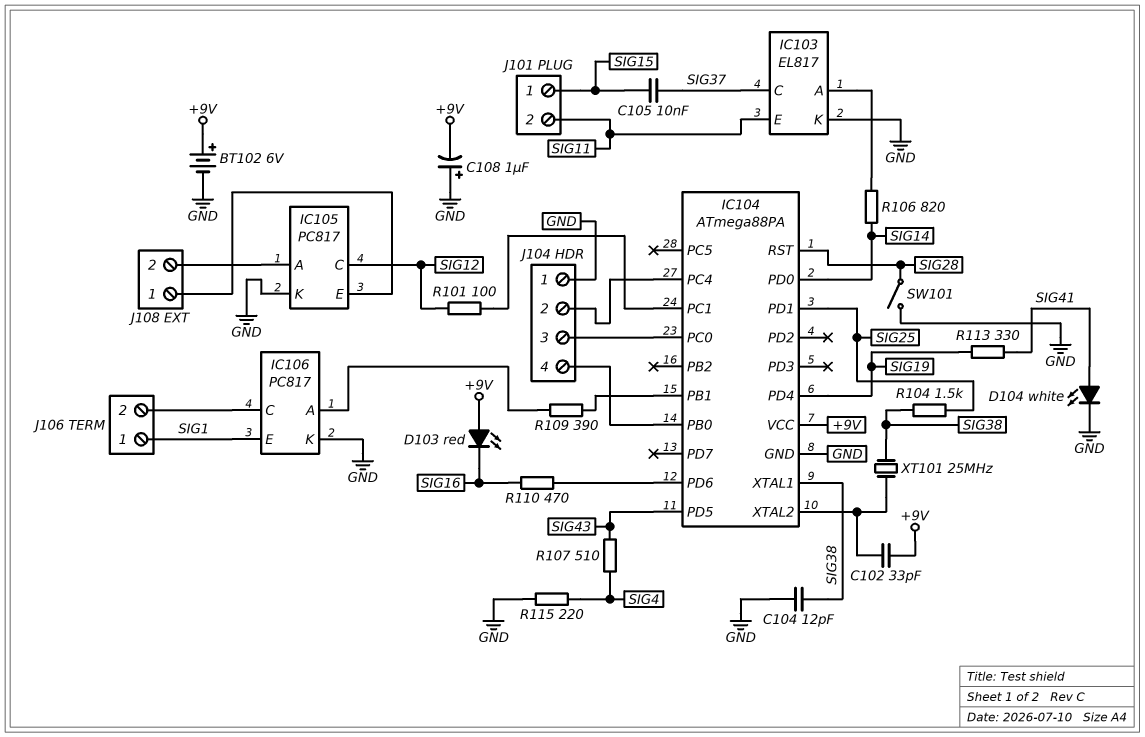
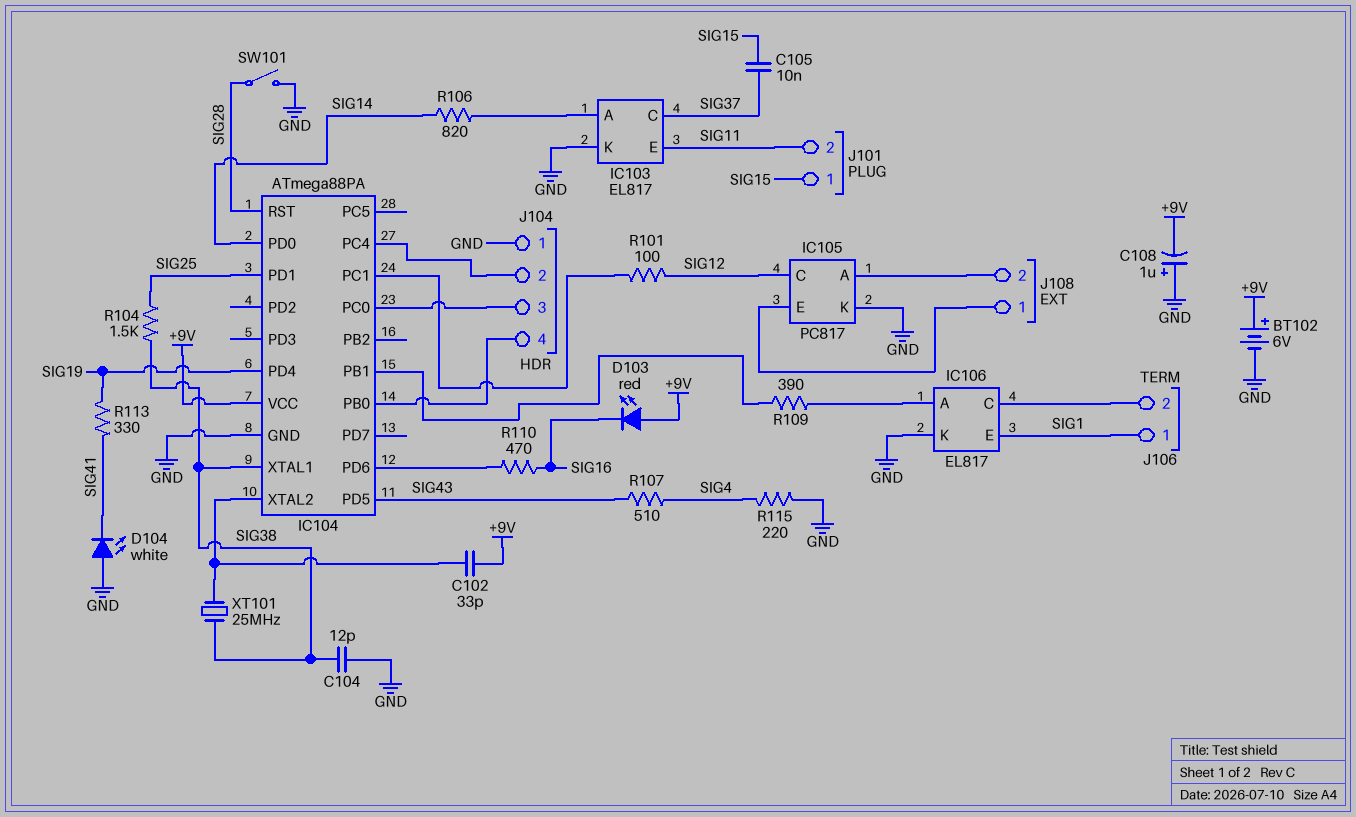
D104: LED white (A SIG41, K GND) -> LED white (A GND, K SIG41)
IC106: PC817 -> EL817

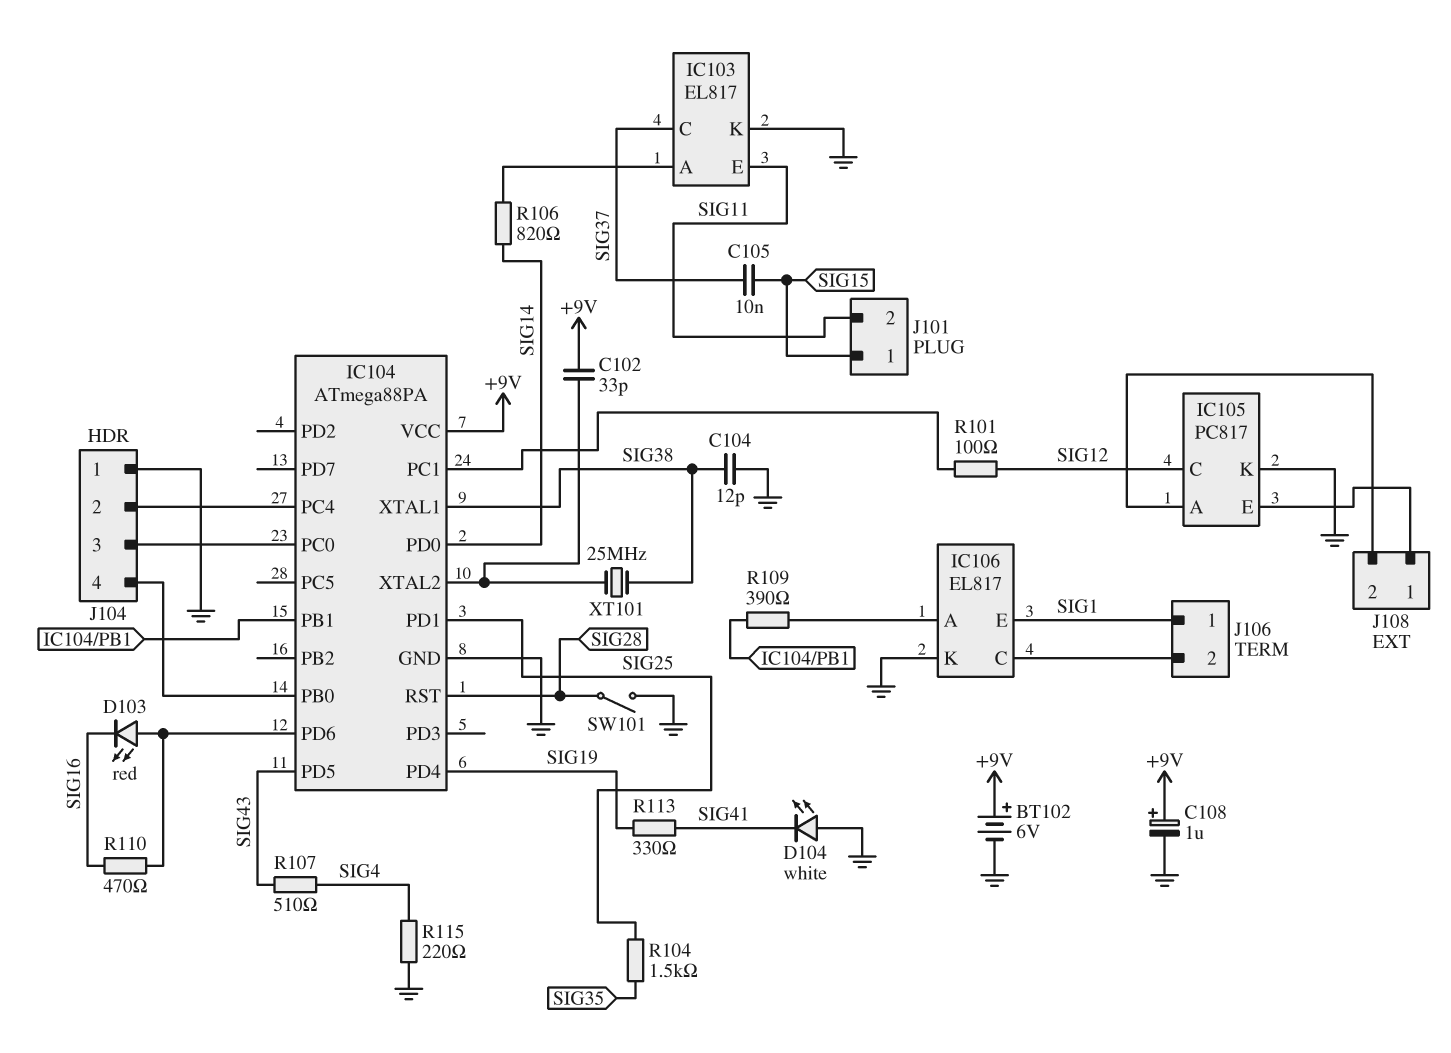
C108: 1uF (plus GND, minus +9V) -> 1uF (plus +9V, minus GND)
D103: LED red (A +9V, K SIG16) -> LED red (A IC104/PD6, K SIG16)
R104: 1.5k (SIG25, SIG38) -> 1.5k (SIG25, SIG35)

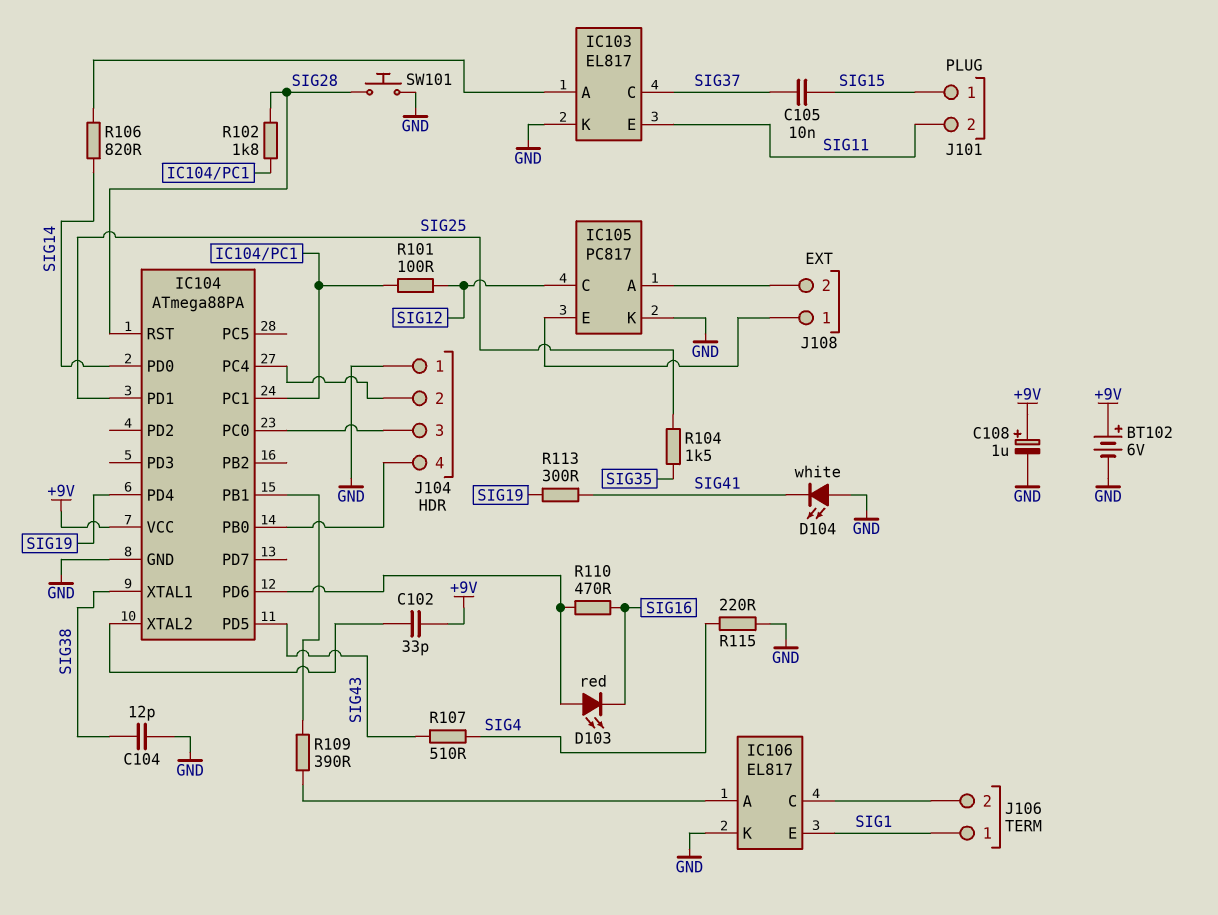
R102: none -> 1.8k (IC104/PC1, SIG28)
R113: 330 (SIG19, SIG41) -> 300 (SIG19, SIG41)
SW101: switch (GND, SIG28) -> button (GND, SIG28)
XT101: 25MHz (IC104/XTAL2, SIG38) -> none

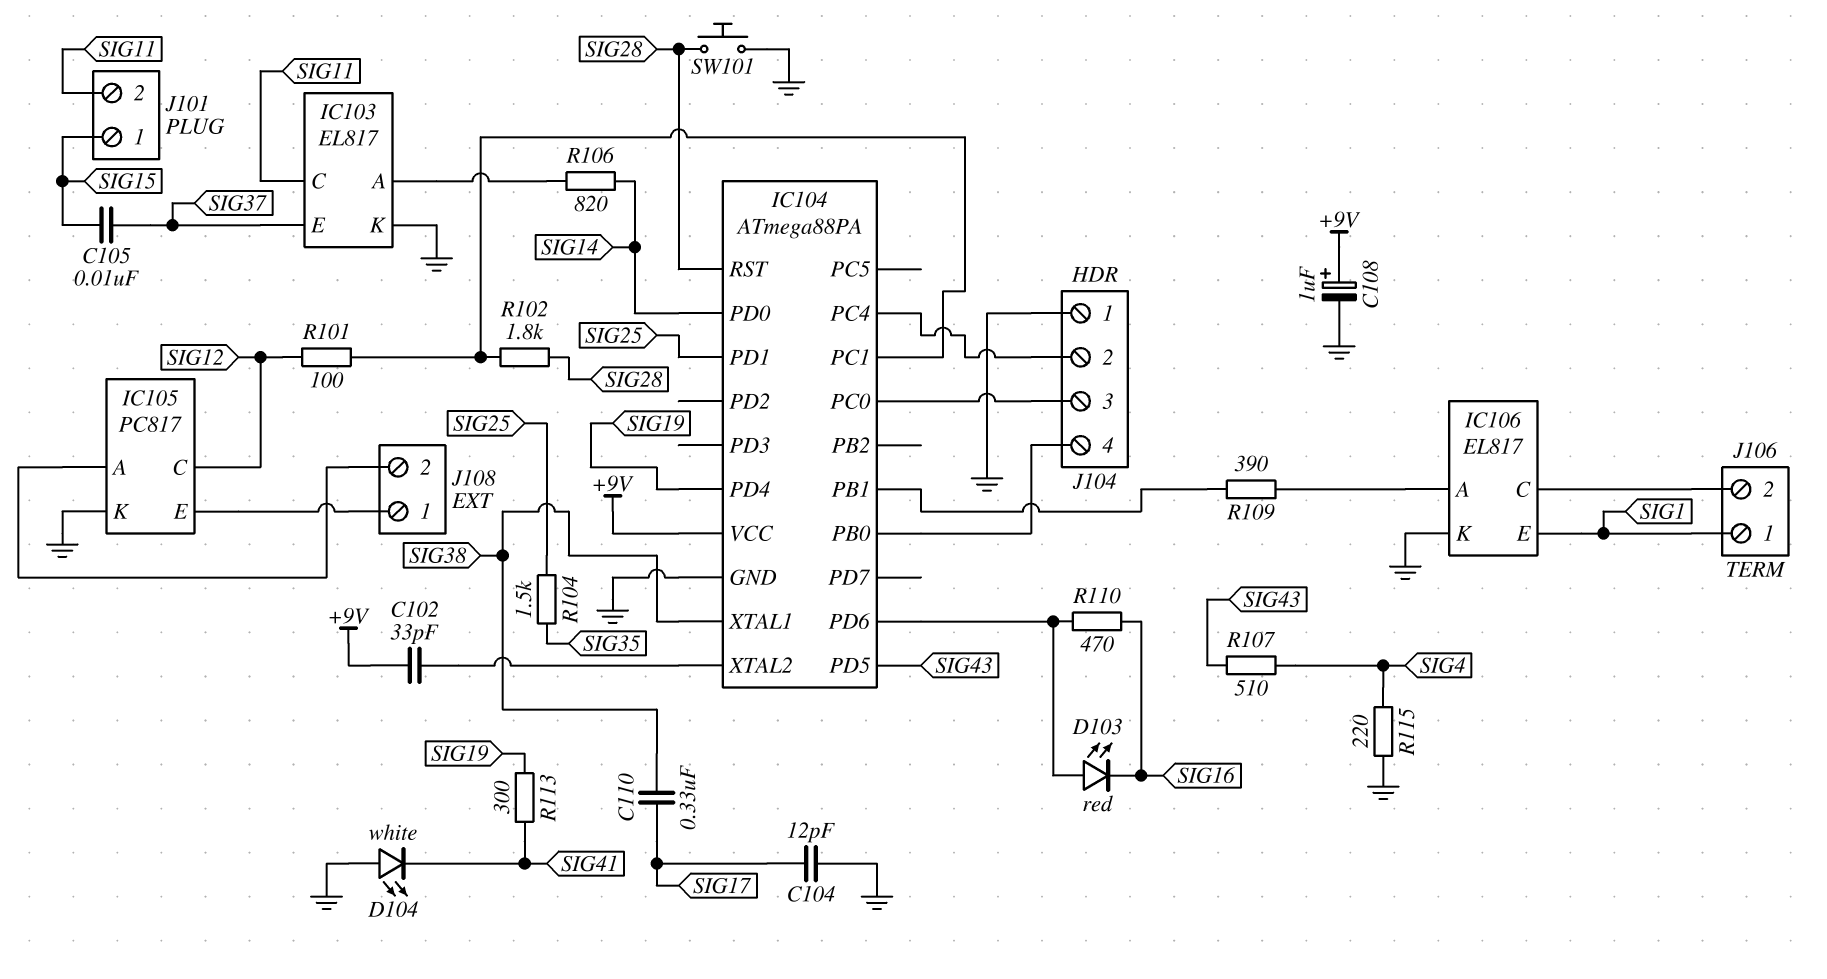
BT102: 6V (plus +9V, minus GND) -> none
C104: 12pF (GND, SIG38) -> 12pF (GND, SIG17)
C110: none -> 330nF (SIG17, SIG38)
IC103 pin C: SIG37 -> SIG11
IC103 pin E: SIG11 -> SIG37

